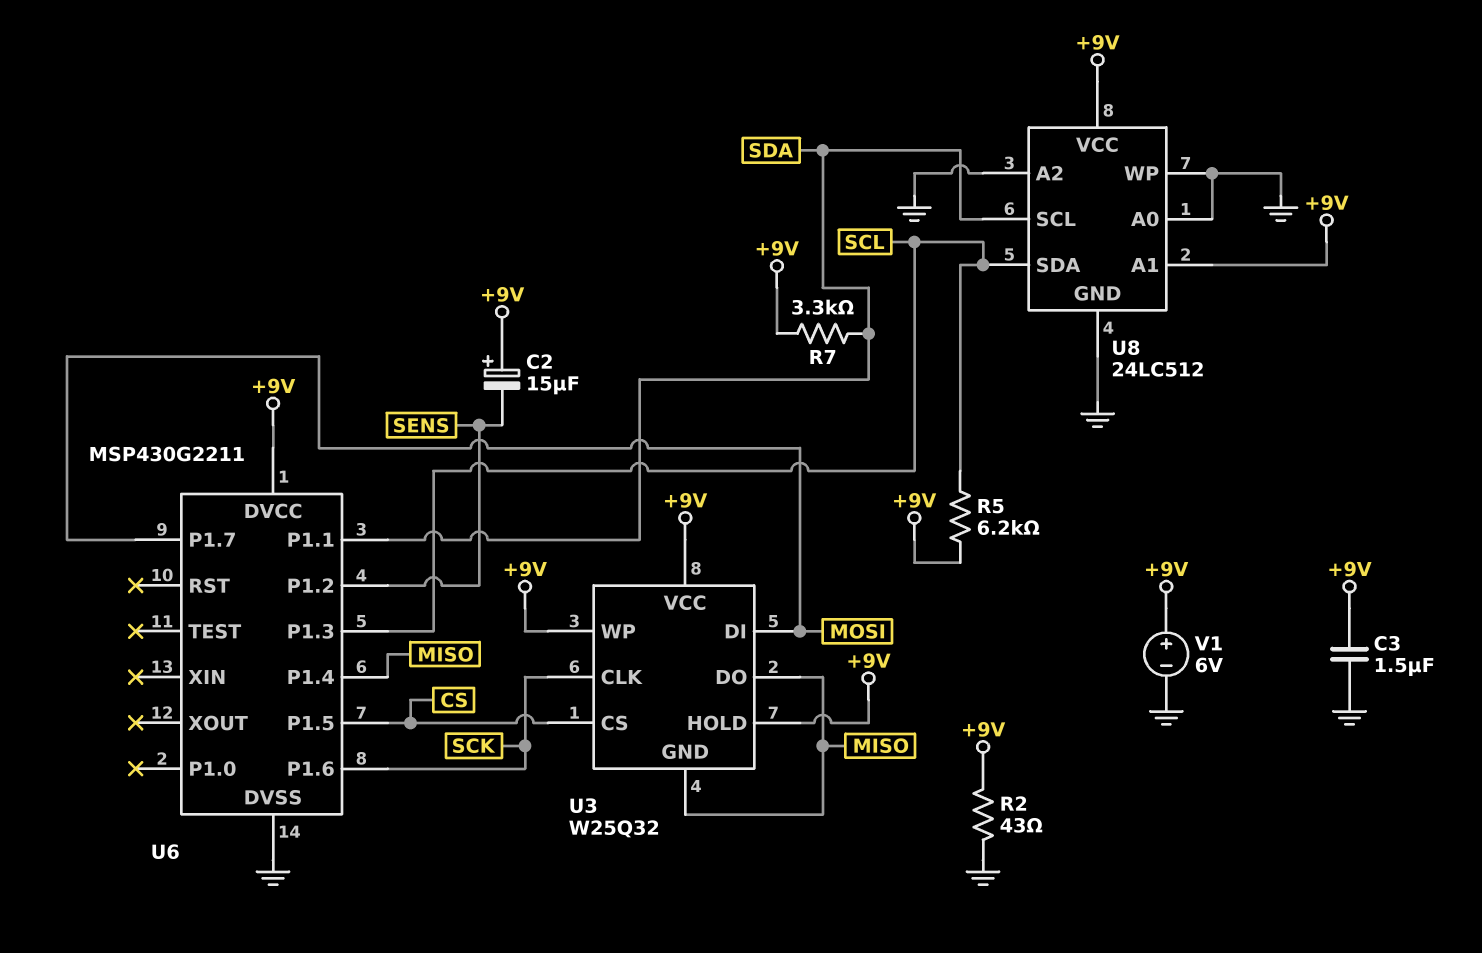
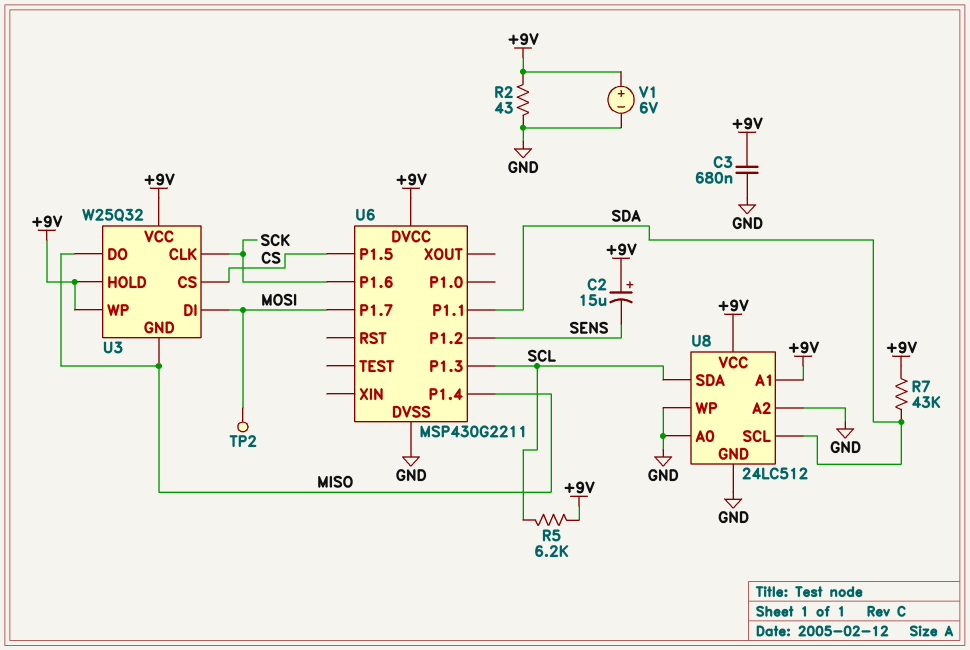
C3: 1.5uF (+9V, GND) -> 680nF (+9V, GND)
R7: 3.3k (+9V, SDA) -> 43k (+9V, SDA)
TP2: none -> test point (MOSI)

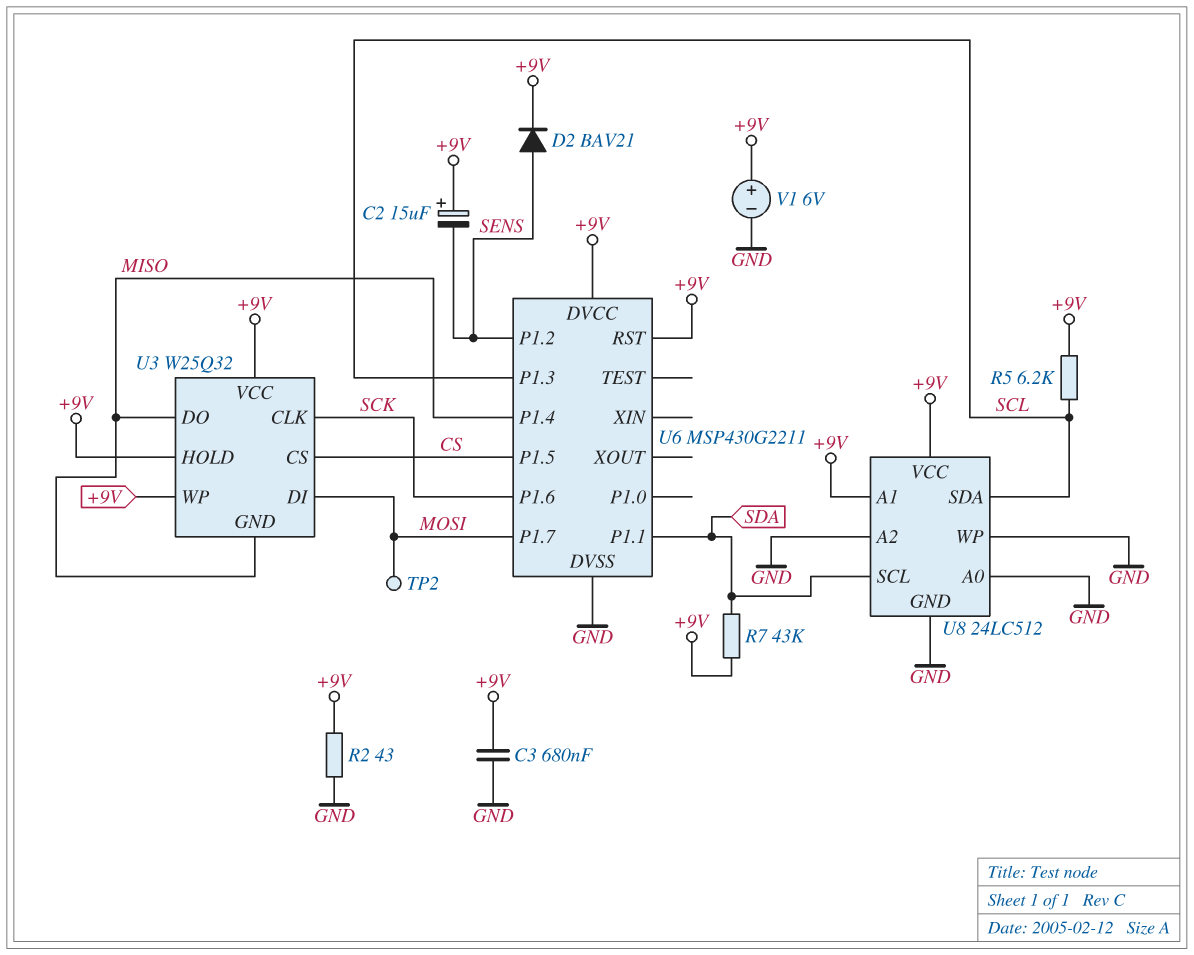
D2: none -> diode BAV21 (A SENS, K +9V)
U6 pin RST: none -> +9V

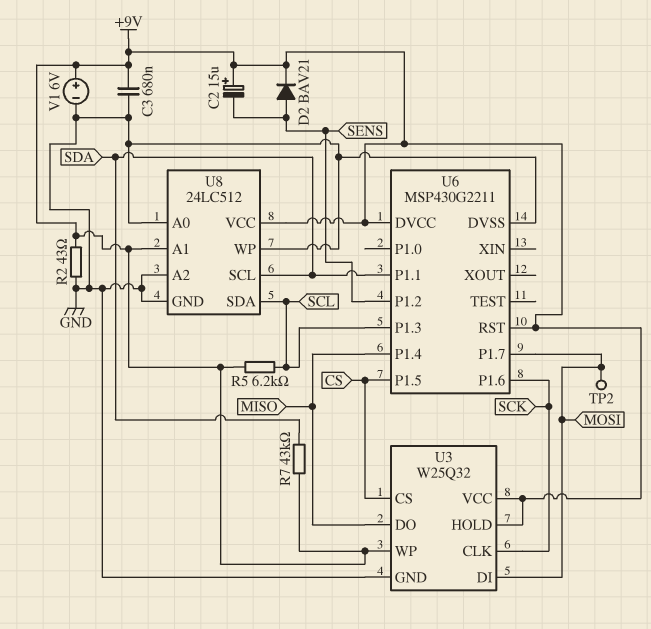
U3 pin GND: MISO -> GND

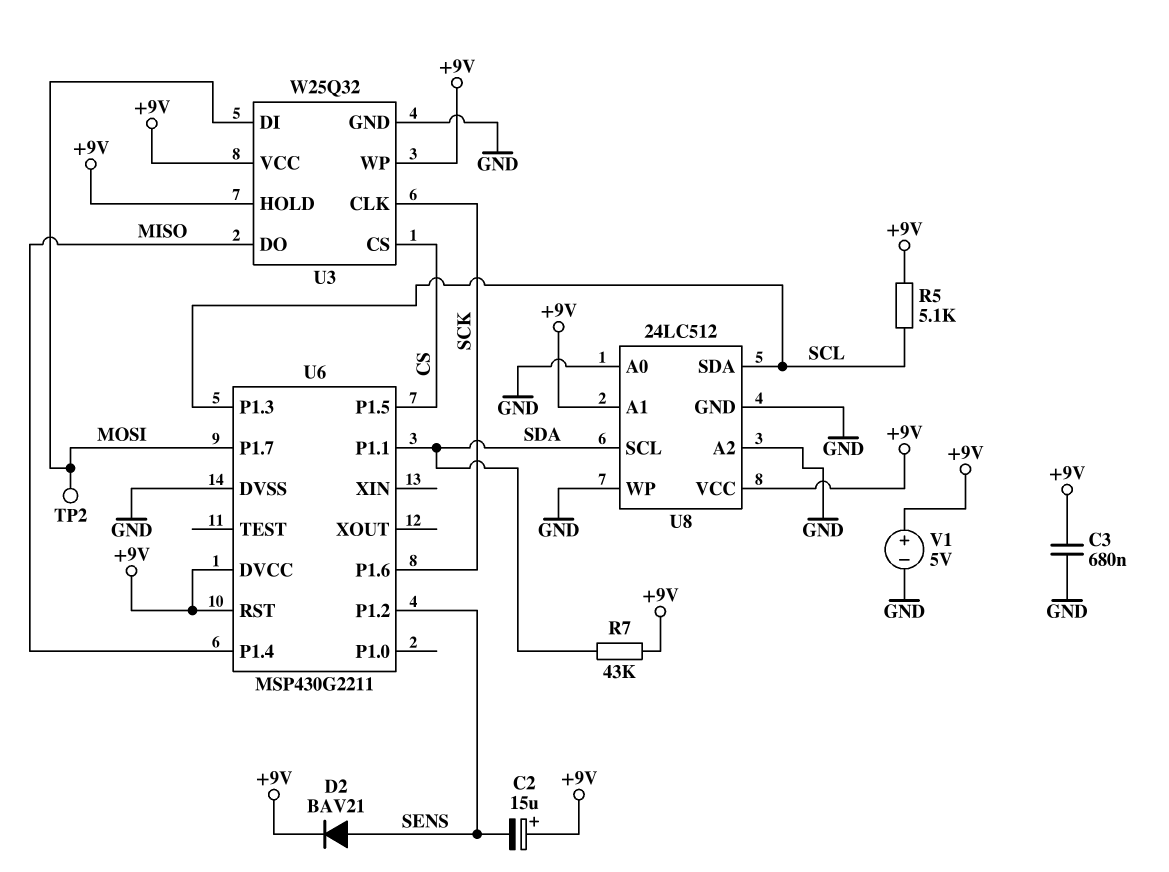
R2: 43 (+9V, GND) -> none
R5: 6.2k (+9V, SCL) -> 5.1k (+9V, SCL)
V1: 6V (plus +9V, minus GND) -> 5V (plus +9V, minus GND)

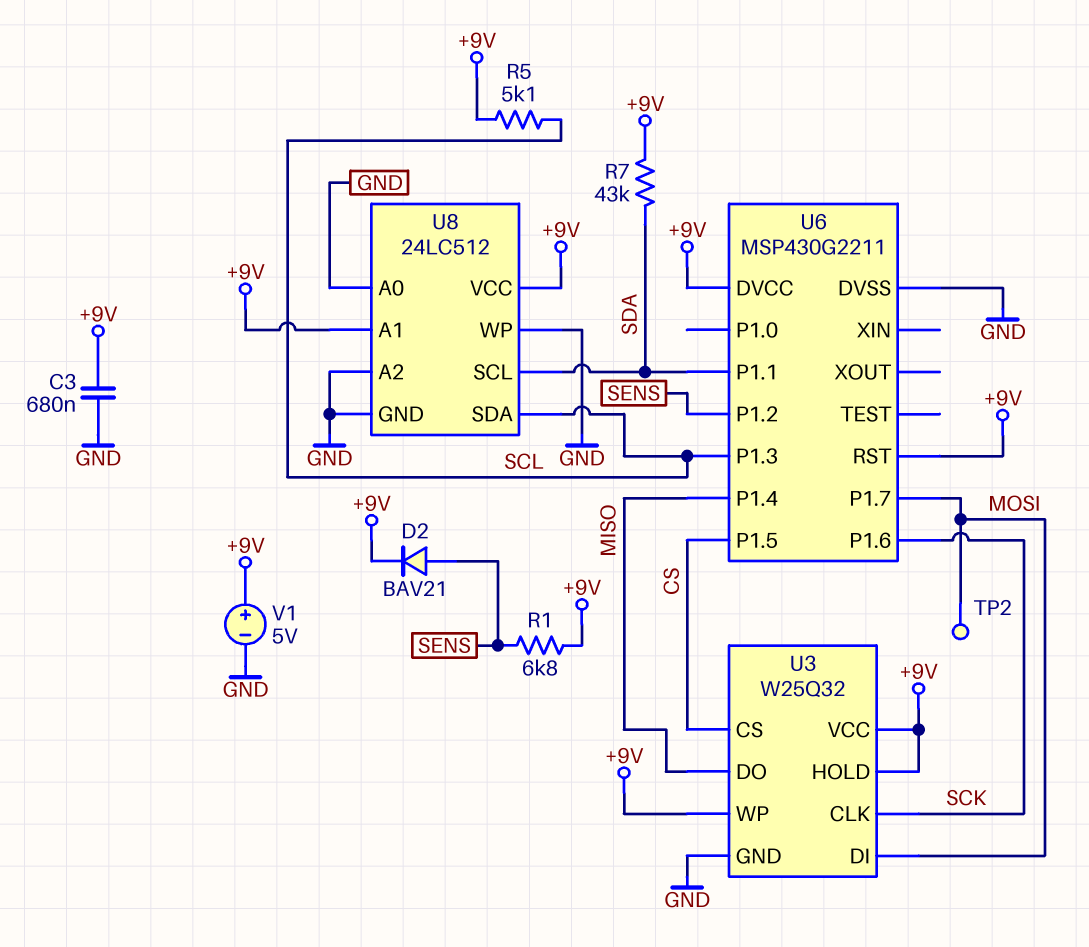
C2: 15uF (plus +9V, minus SENS) -> none
R1: none -> 6.8k (+9V, SENS)

